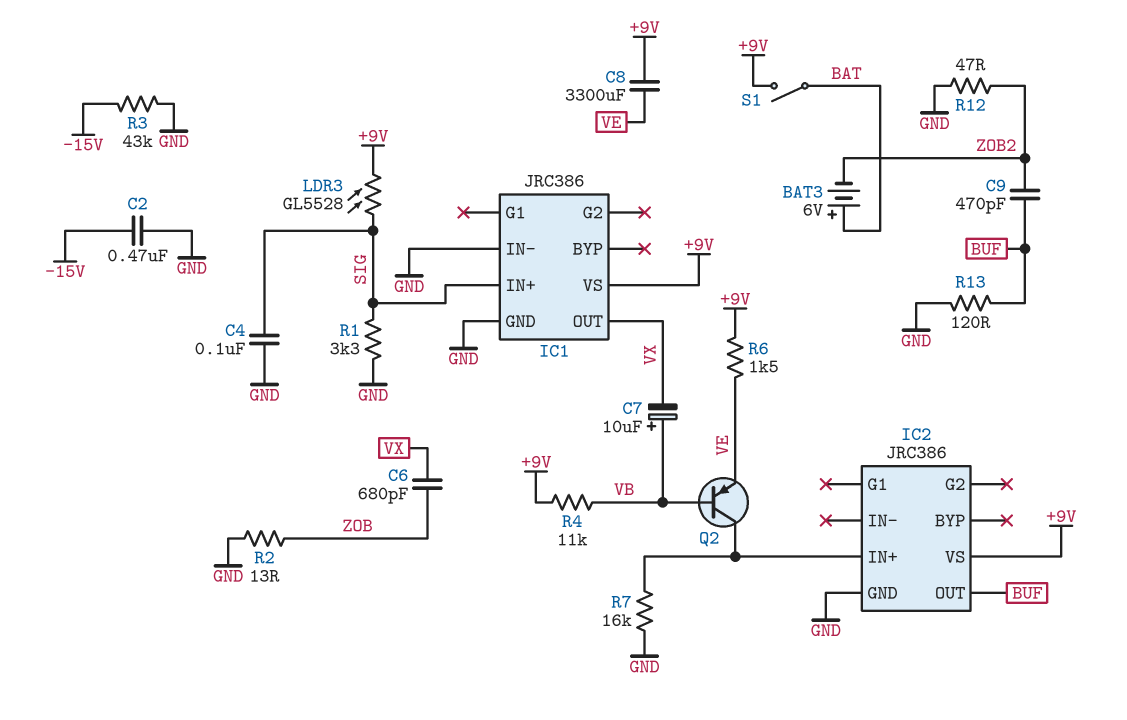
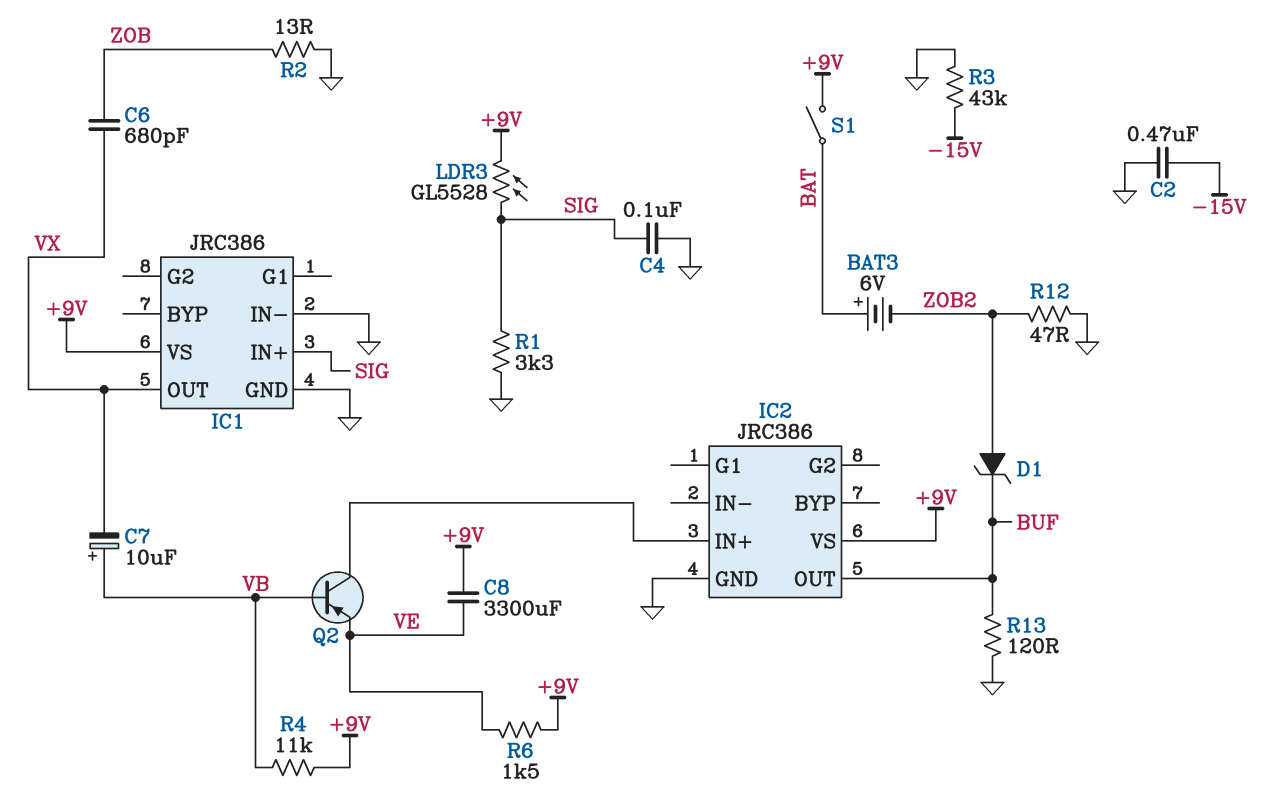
C9: 470pF (BUF, ZOB2) -> none
D1: none -> zener (A ZOB2, K BUF)
R7: 16k (GND, IC2/IN+) -> none

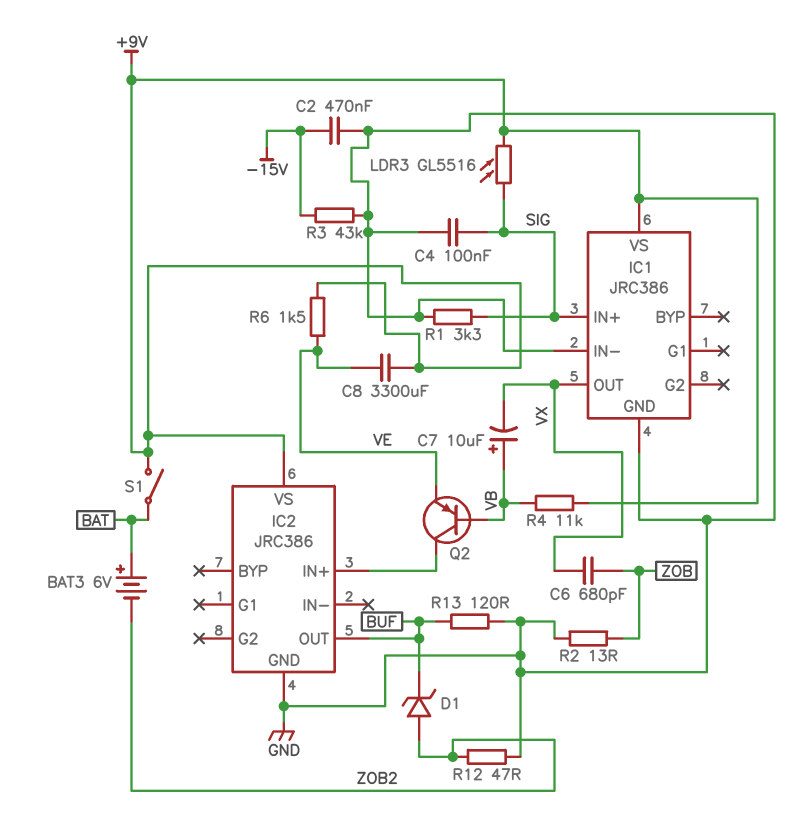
LDR3: GL5528 (+9V, SIG) -> GL5516 (+9V, SIG)

